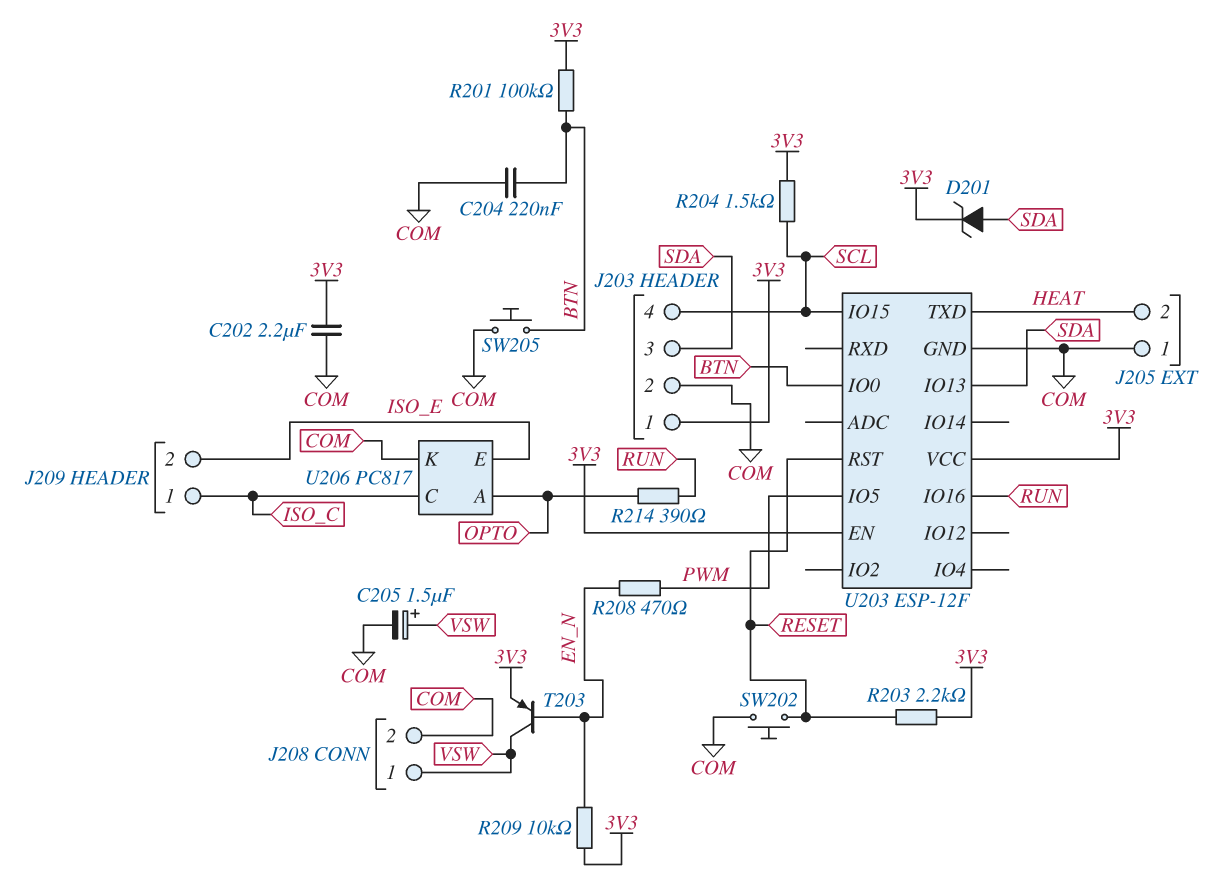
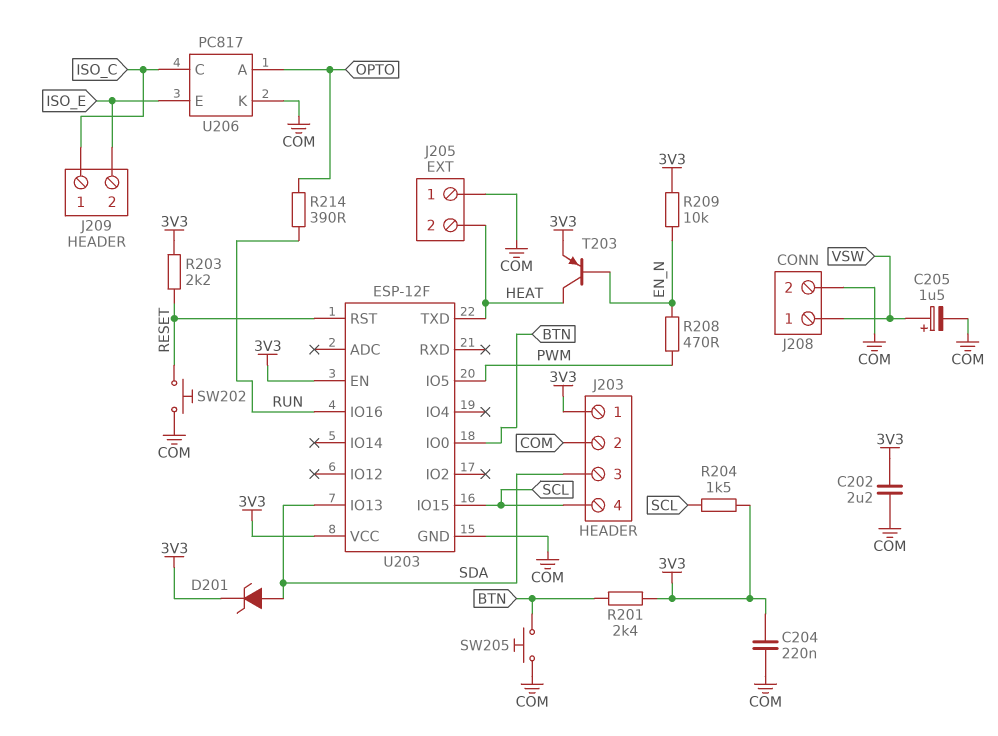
C204: 220nF (BTN, COM) -> 220nF (3V3, COM)
R201: 100k (3V3, BTN) -> 2.4k (3V3, BTN)
T203: PNP (B EN_N, C VSW, E 3V3) -> PNP (B EN_N, C HEAT, E 3V3)

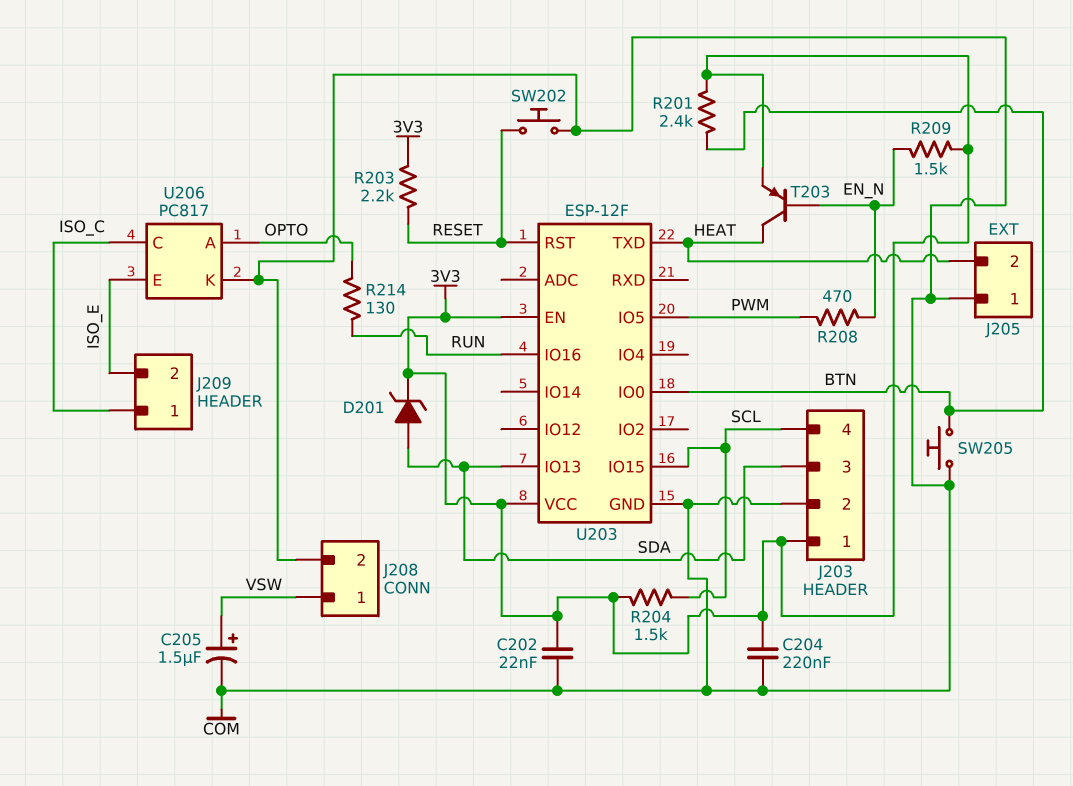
C202: 2.2uF (3V3, COM) -> 22nF (3V3, COM)
R209: 10k (3V3, EN_N) -> 1.5k (3V3, EN_N)
R214: 390 (OPTO, RUN) -> 130 (OPTO, RUN)

